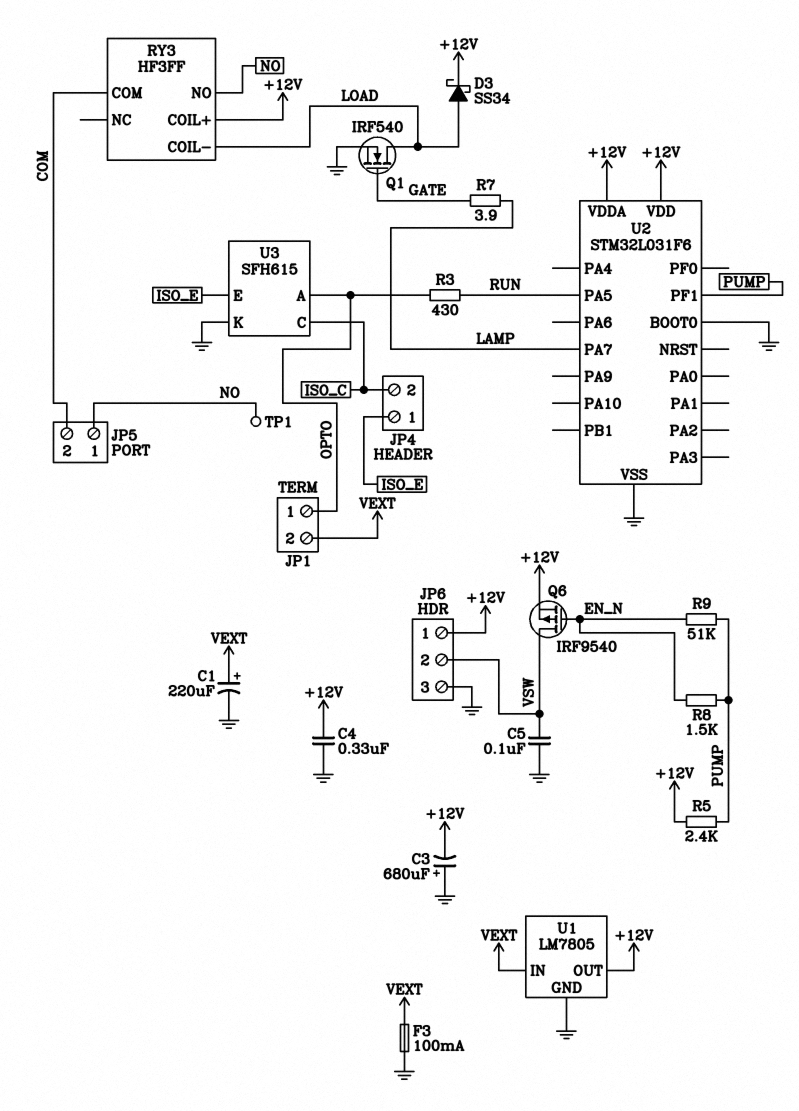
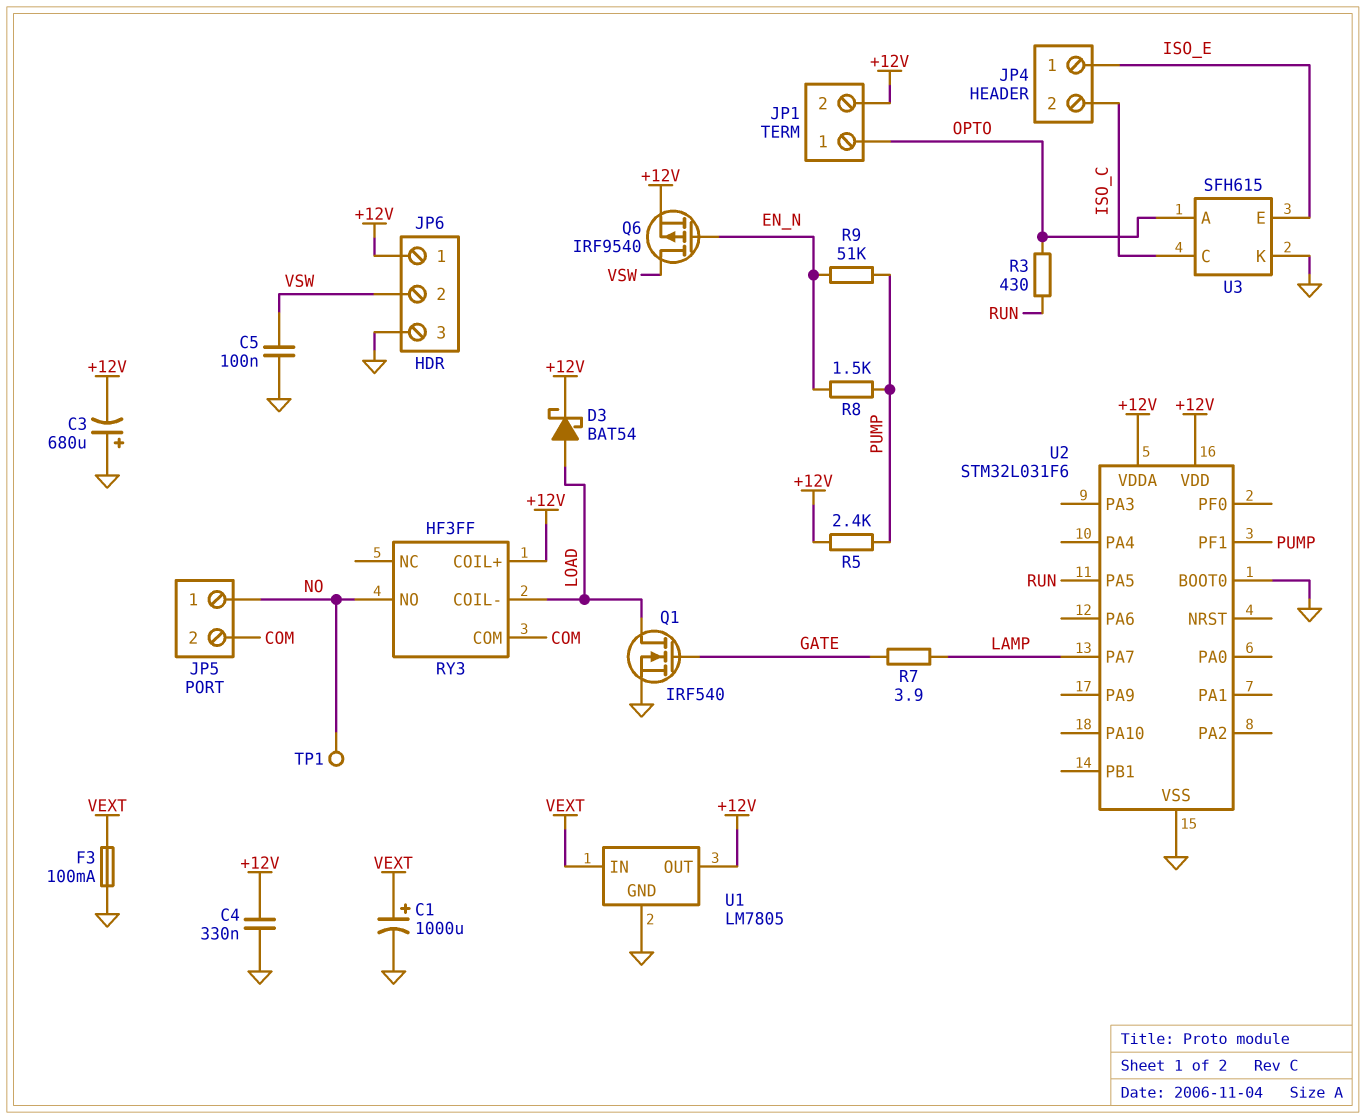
C1: 220uF (plus VEXT, minus GND) -> 1000uF (plus VEXT, minus GND)
D3: schottky SS34 (A LOAD, K +12V) -> schottky BAT54 (A LOAD, K +12V)
JP1 pin 2: VEXT -> +12V

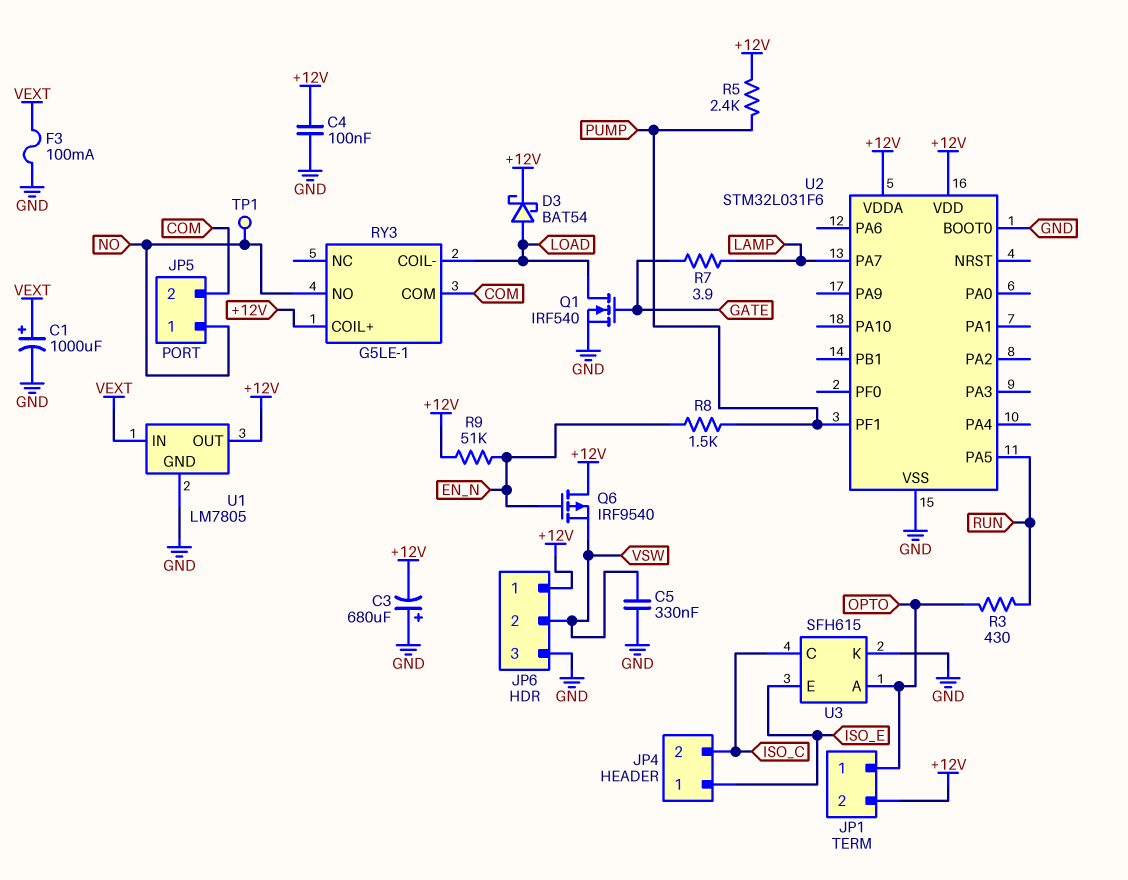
C4: 330nF (+12V, GND) -> 100nF (+12V, GND)
C5: 100nF (GND, VSW) -> 330nF (GND, VSW)
Q6: PMOS IRF9540 (G EN_N, D VSW, S +12V) -> PMOS IRF9540 (G EN_N, D +12V, S VSW)
R9: 51k (EN_N, PUMP) -> 51k (+12V, EN_N)
RY3: HF3FF -> G5LE-1

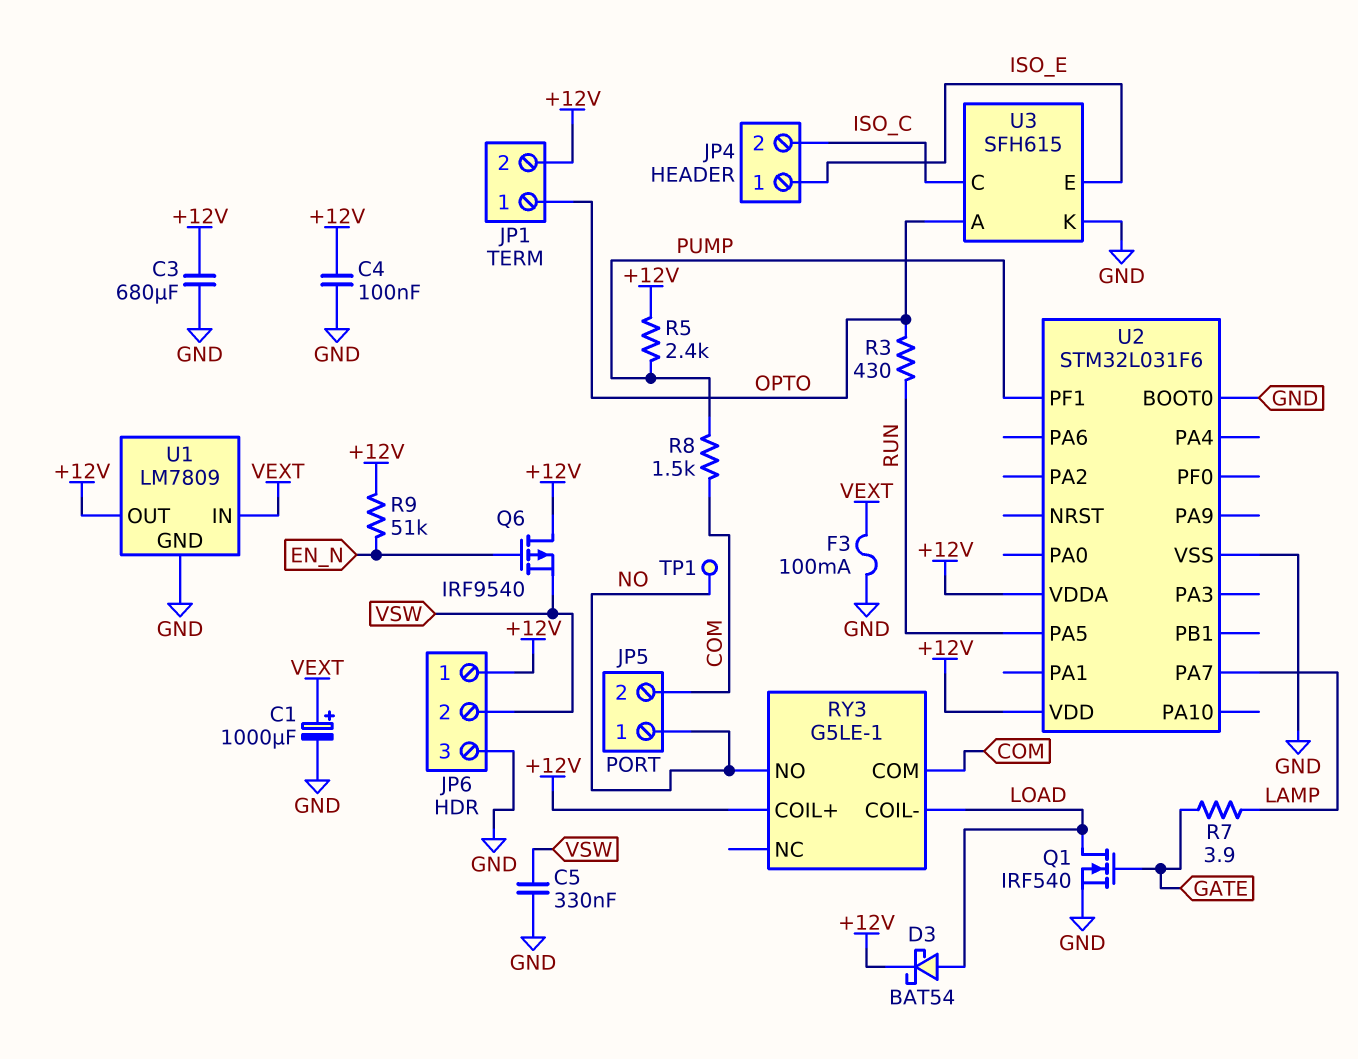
C3: 680uF (plus GND, minus +12V) -> 680uF (+12V, GND)
R8: 1.5k (EN_N, PUMP) -> 1.5k (COM, PUMP)
U1: LM7805 -> LM7809

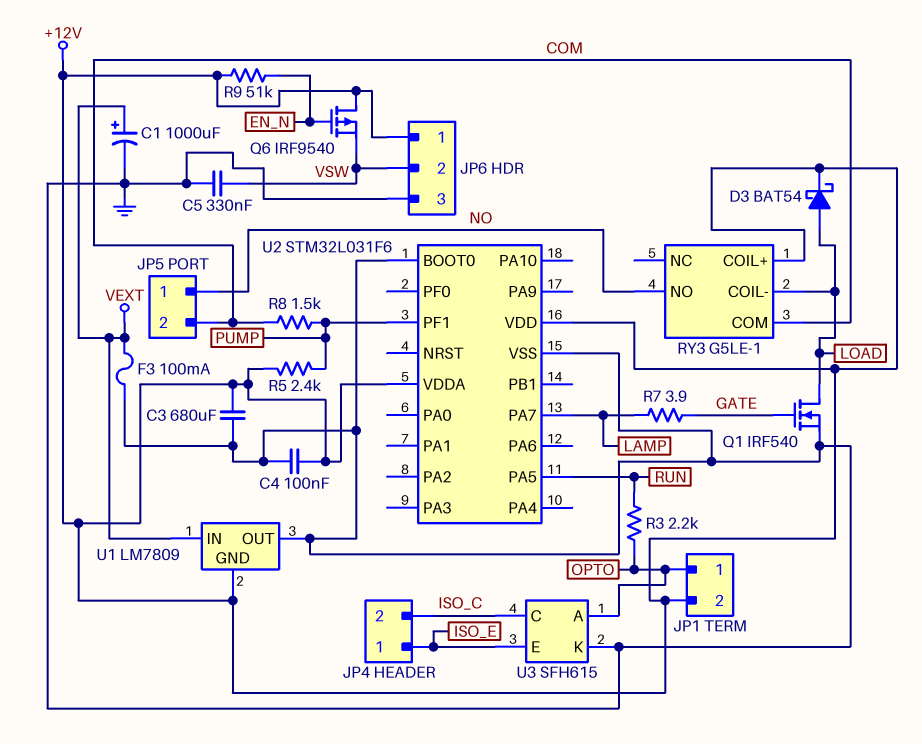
R3: 430 (OPTO, RUN) -> 2.2k (OPTO, RUN)
TP1: test point (NO) -> none
U1 pin GND: GND -> +12V
U1 pin OUT: +12V -> GND

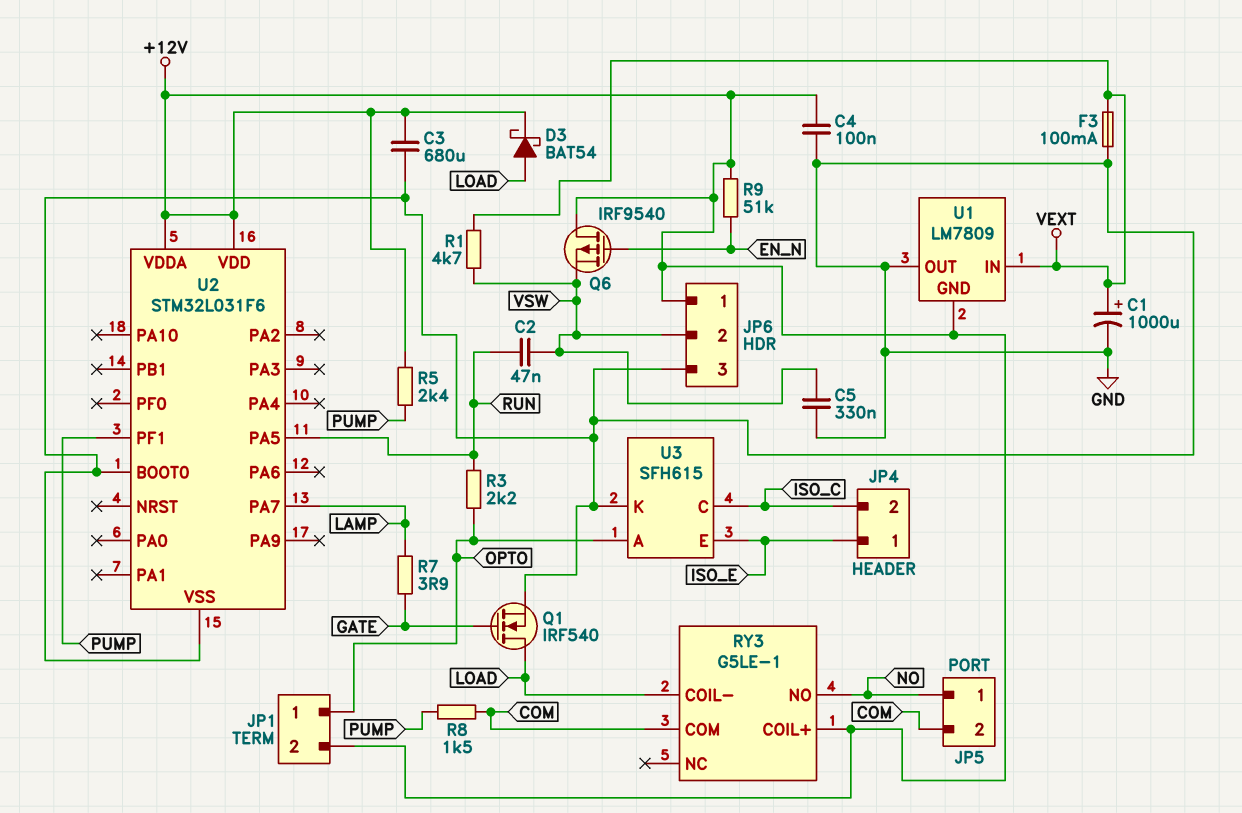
C2: none -> 47nF (RUN, VSW)
R1: none -> 4.7k (VEXT, VSW)

